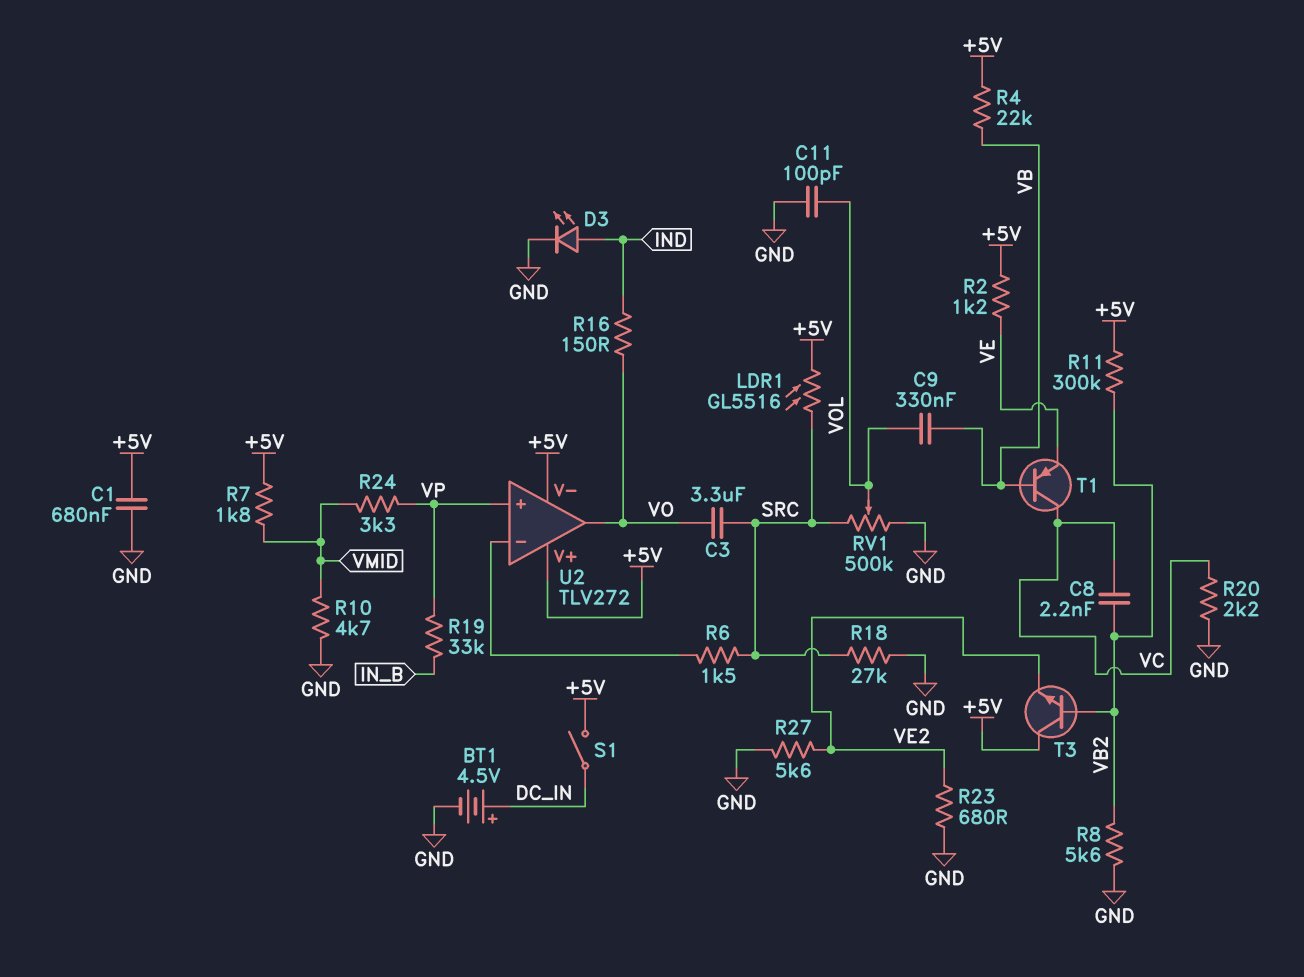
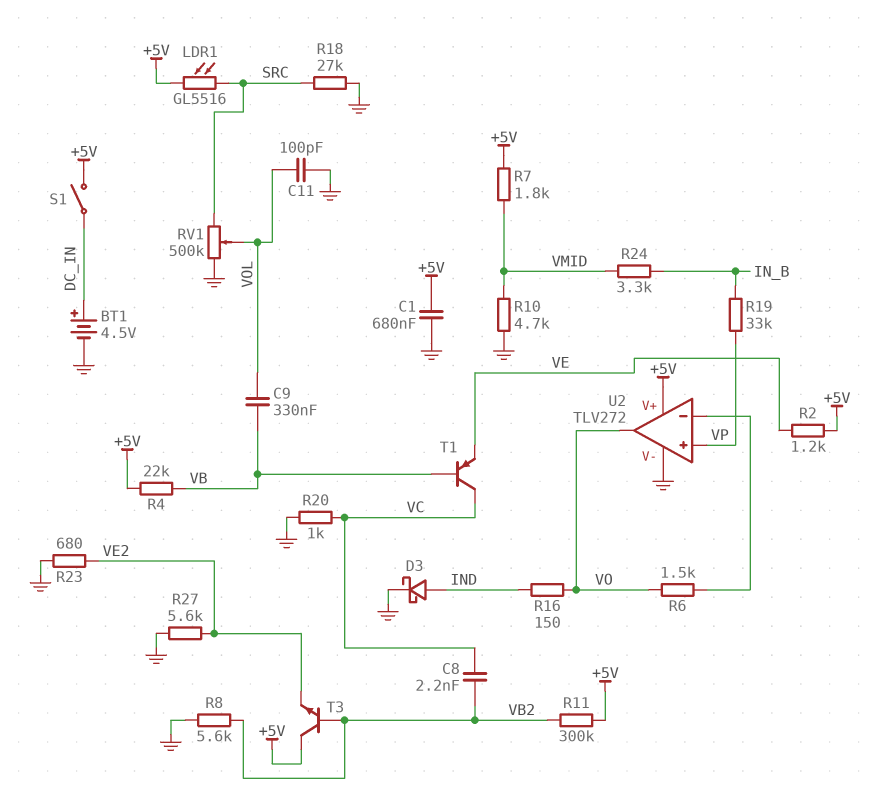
C3: 3.3uF (SRC, VO) -> none
D3: LED (A IND, K GND) -> schottky (A IND, K GND)
R6: 1.5k (SRC, U2/in-) -> 1.5k (U2/in-, VO)
R20: 2.2k (GND, VC) -> 1k (GND, VC)
R24: 3.3k (VMID, VP) -> 3.3k (IN_B, VMID)
U2 pin V-: +5V -> GND

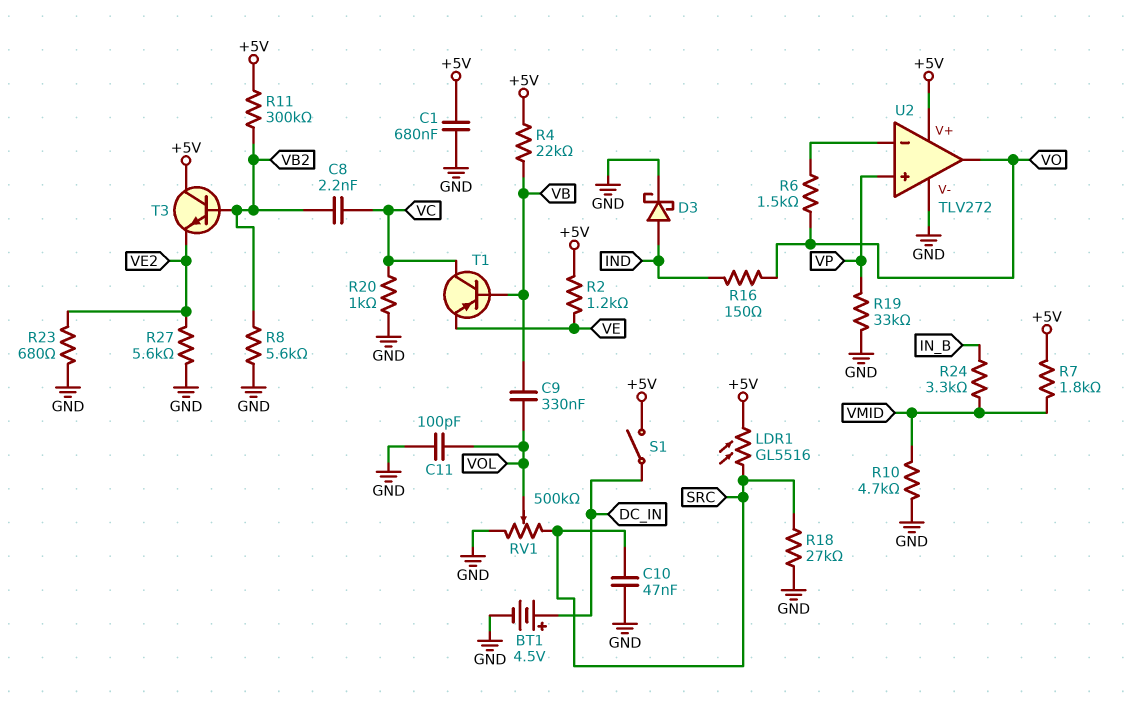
C10: none -> 47nF (GND, SRC)
R19: 33k (IN_B, VP) -> 33k (GND, VP)

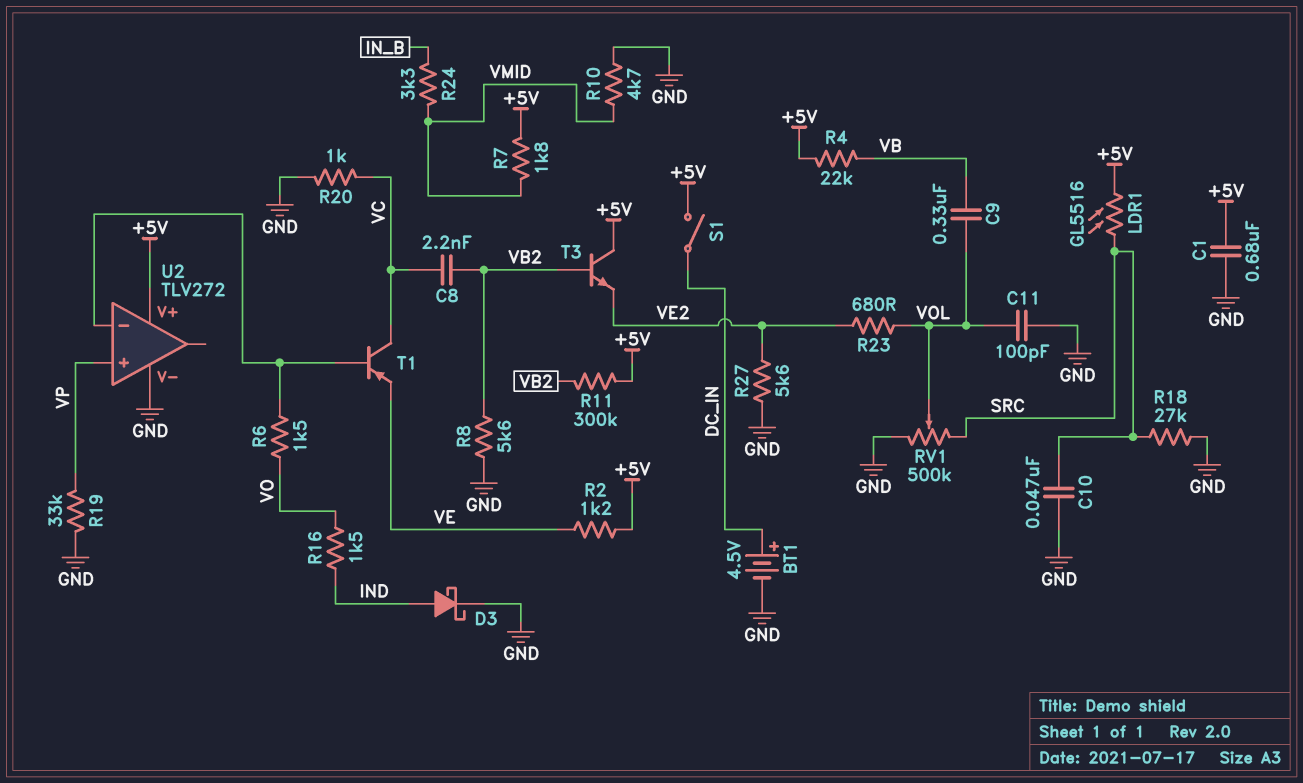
R16: 150 (IND, VO) -> 1.5k (IND, VO)
R23: 680 (GND, VE2) -> 680 (VE2, VOL)
T1: PNP (B VB, C VC, E VE) -> PNP (B U2/in-, C VC, E VE)
U2 pin out: VO -> none

